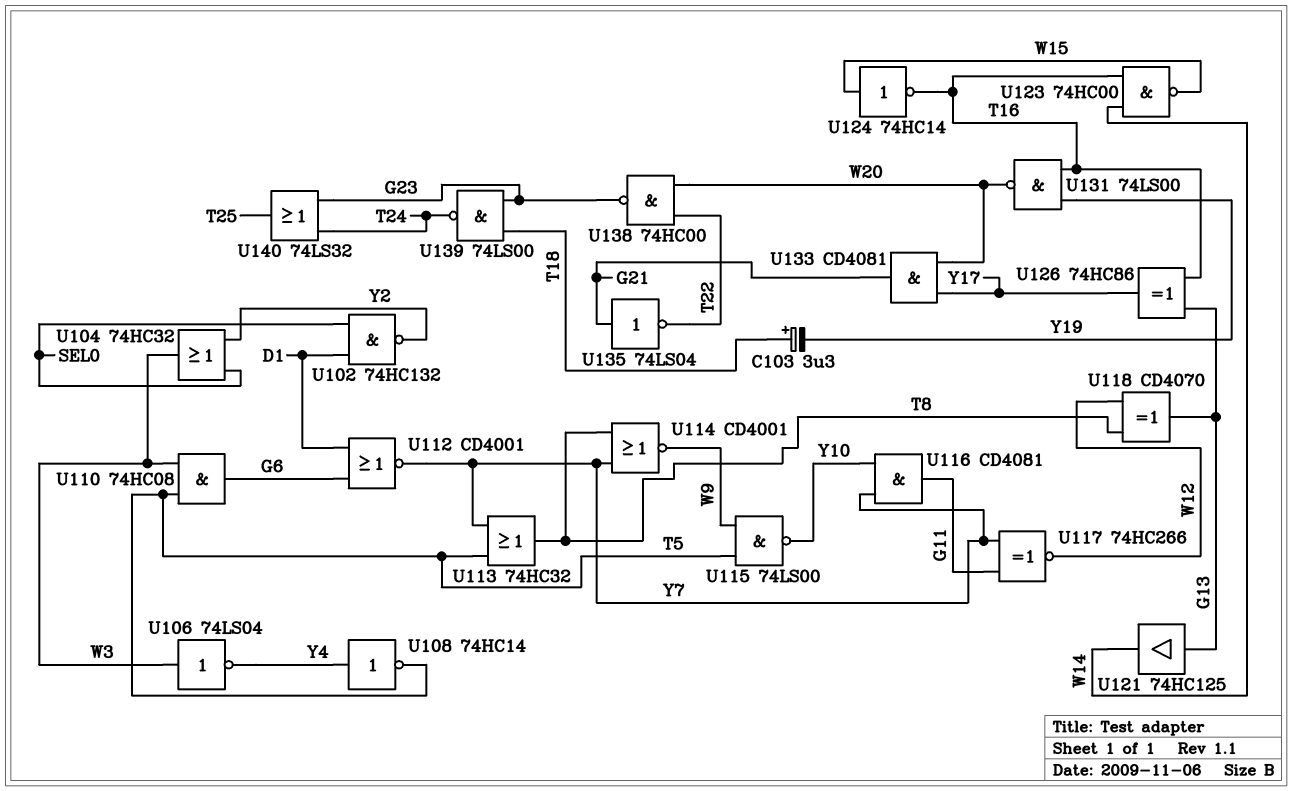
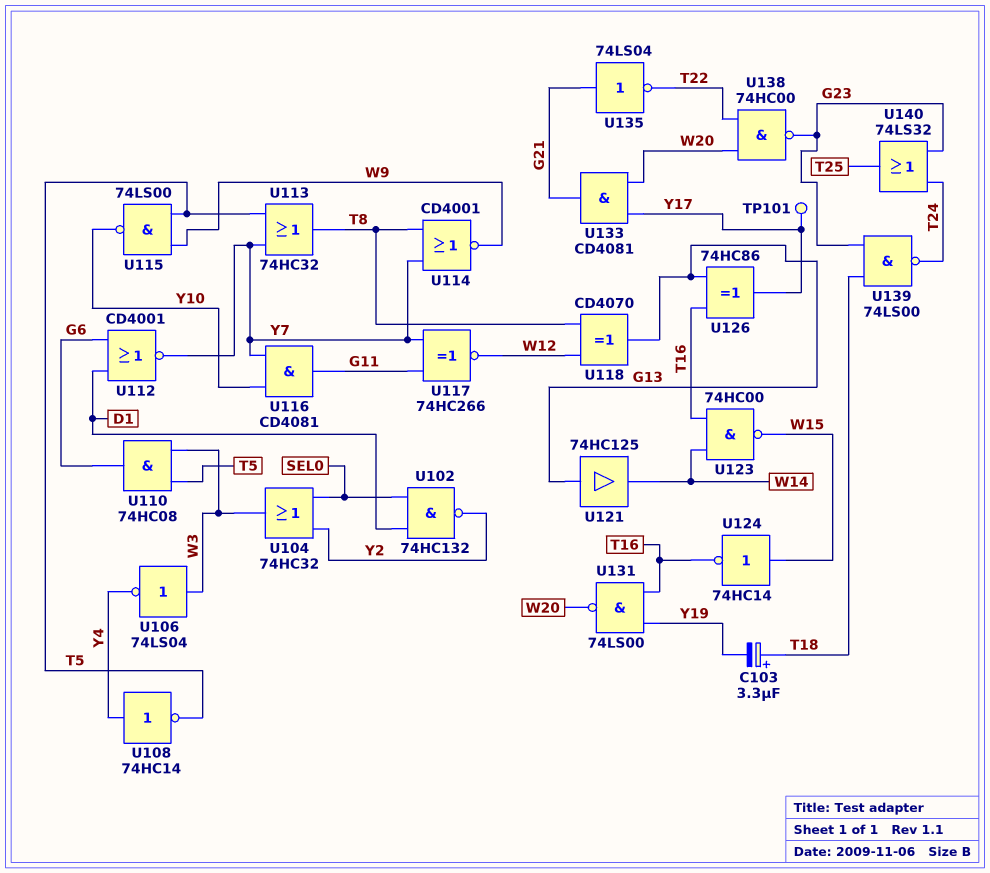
TP101: none -> test point (Y17)

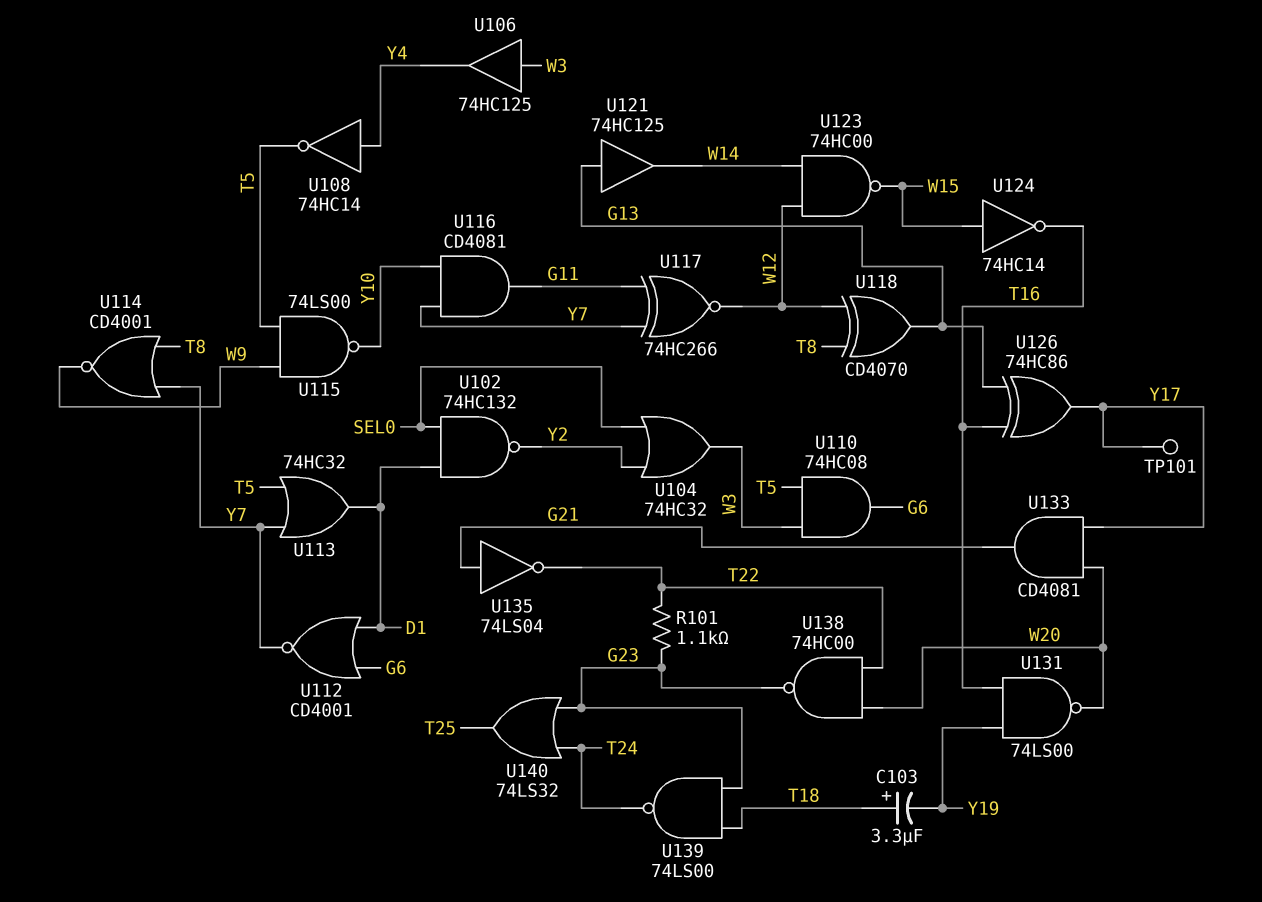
R101: none -> 1.1k (G23, T22)
U106: NOT 74LS04 (in W3, out Y4) -> buffer 74HC125 (in W3, out Y4)
U113: OR 74HC32 (in T5, in Y7, out T8) -> OR 74HC32 (in T5, in Y7, out D1)
U123: NAND 74HC00 (in T16, in W14, out W15) -> NAND 74HC00 (in W12, in W14, out W15)

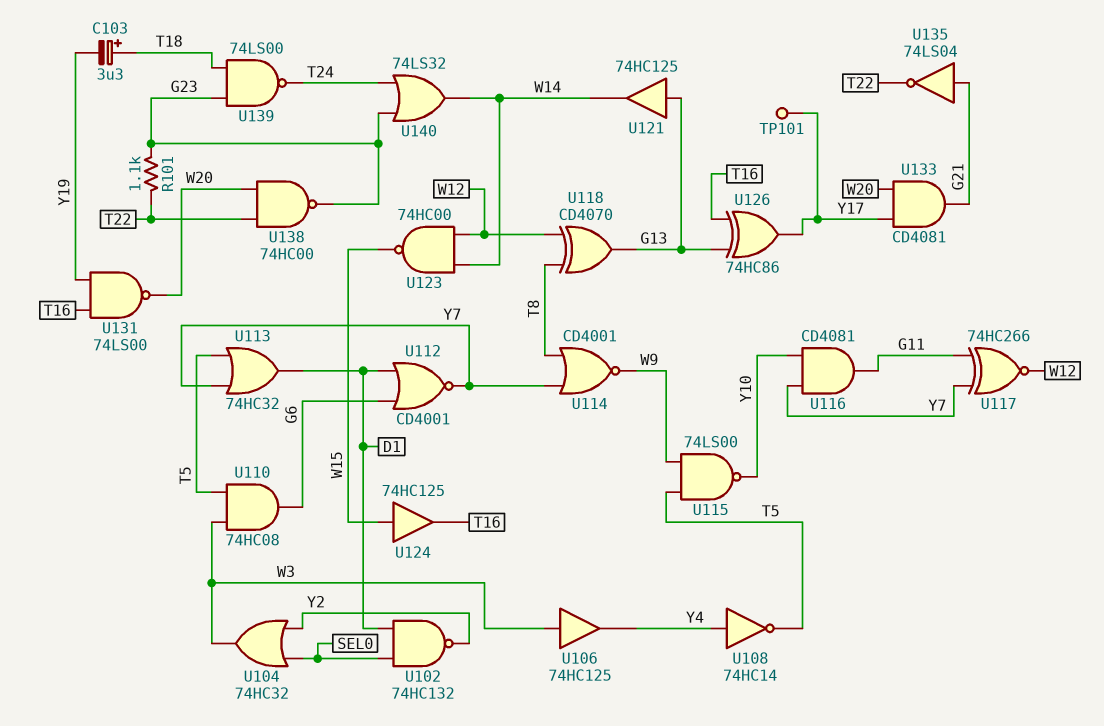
U124: NOT 74HC14 (in W15, out T16) -> buffer 74HC125 (in W15, out T16)
U140: OR 74LS32 (in G23, in T24, out T25) -> OR 74LS32 (in G23, in T24, out W14)

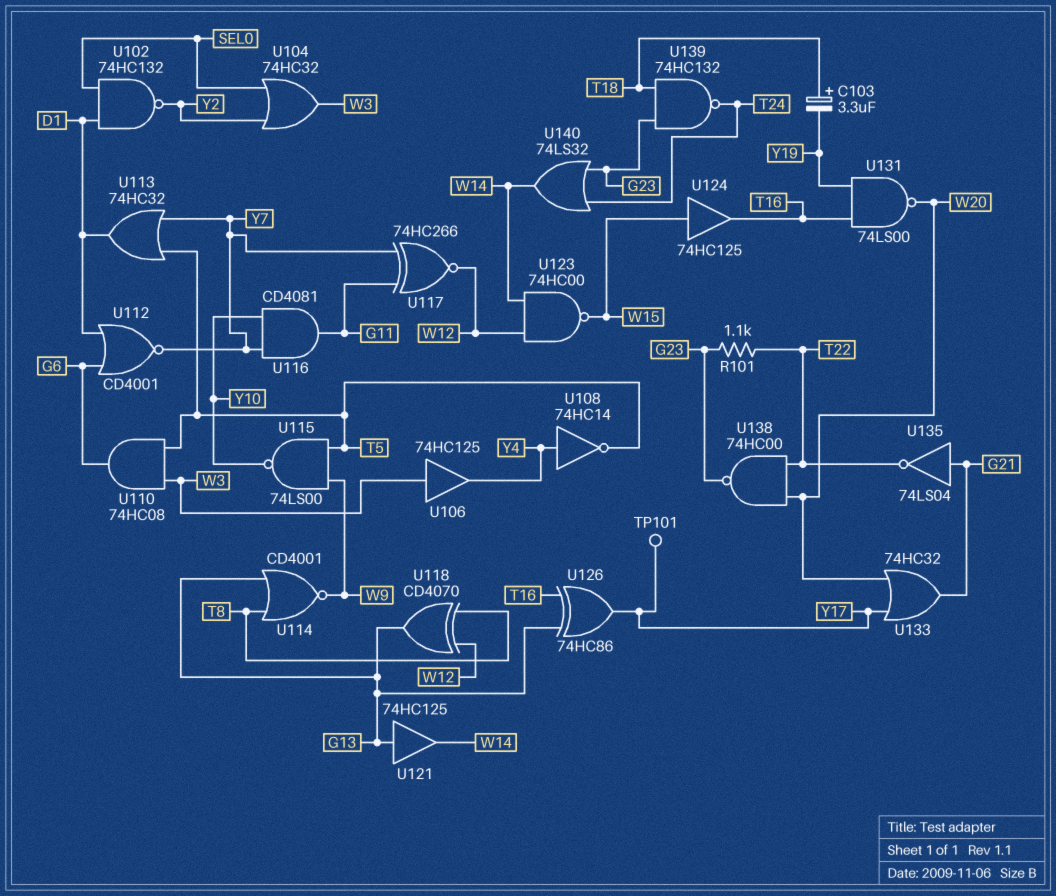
U114: NOR CD4001 (in T8, in Y7, out W9) -> NOR CD4001 (in G13, in T8, out W9)
U133: AND CD4081 (in W20, in Y17, out G21) -> OR 74HC32 (in W20, in Y17, out G21)
U139: NAND 74LS00 (in G23, in T18, out T24) -> NAND 74HC132 (in G23, in T18, out T24)

